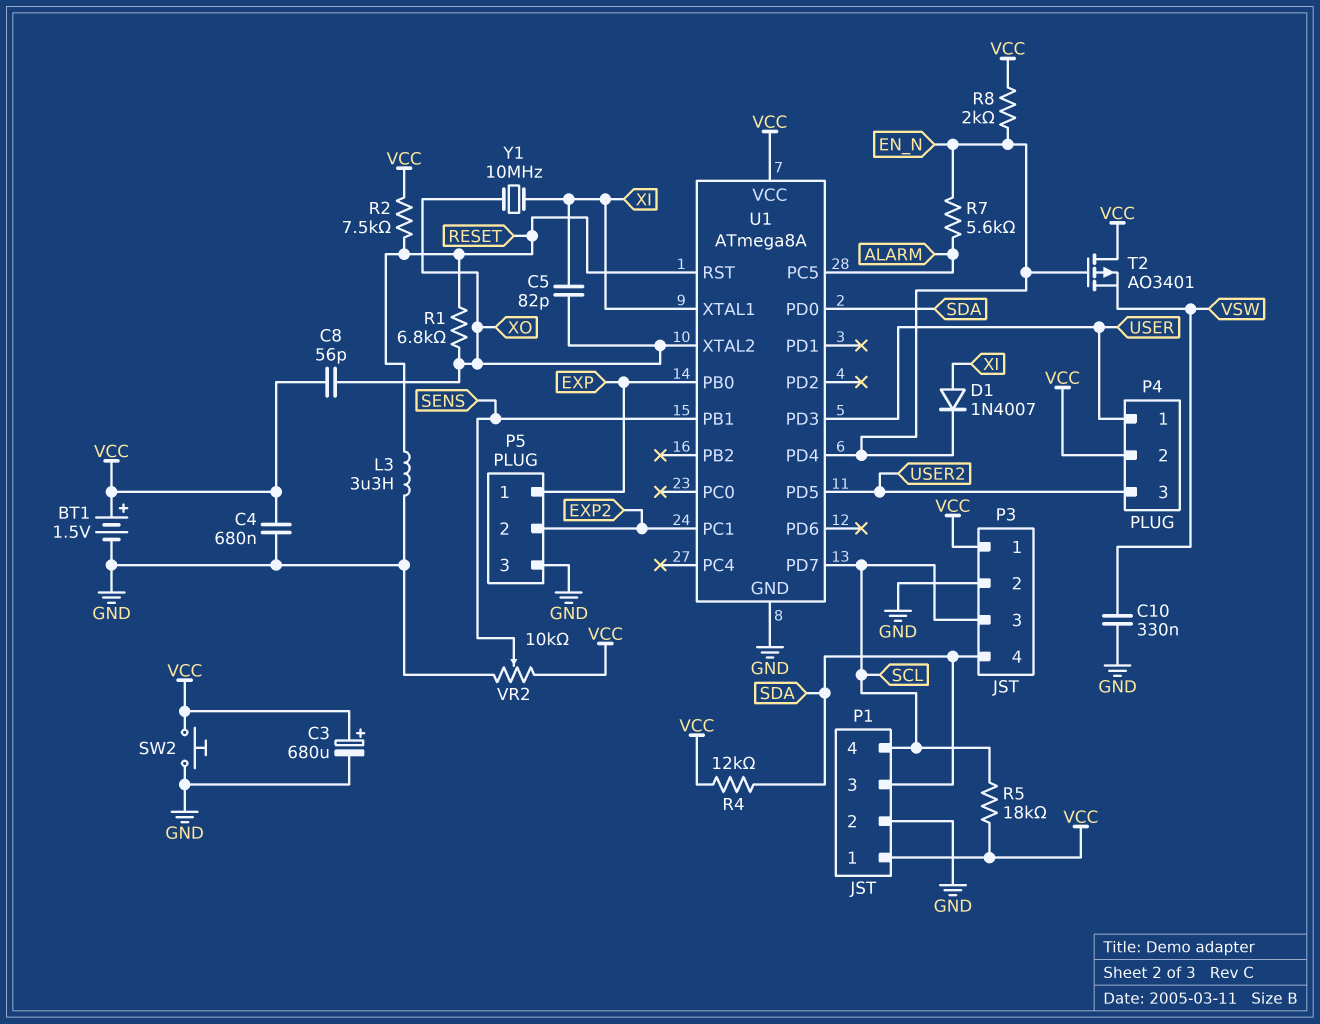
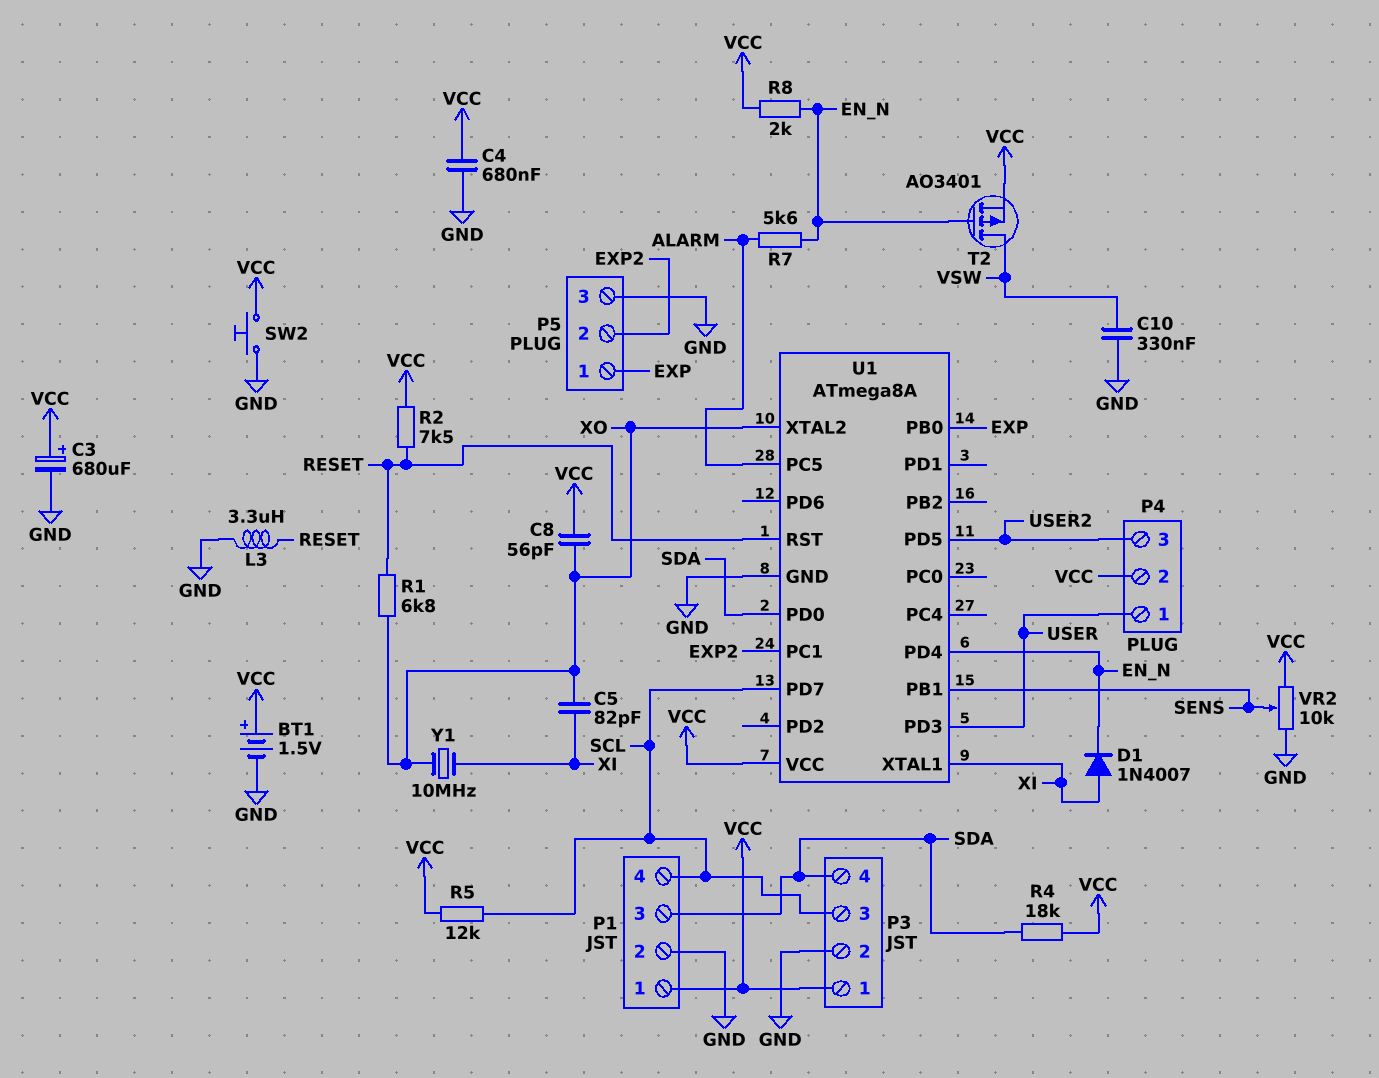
R4: 12k (SDA, VCC) -> 18k (SDA, VCC)
R5: 18k (SCL, VCC) -> 12k (SCL, VCC)
T2: PMOS AO3401 (G EN_N, D VCC, S VSW) -> PMOS AO3401 (G EN_N, D VSW, S VCC)

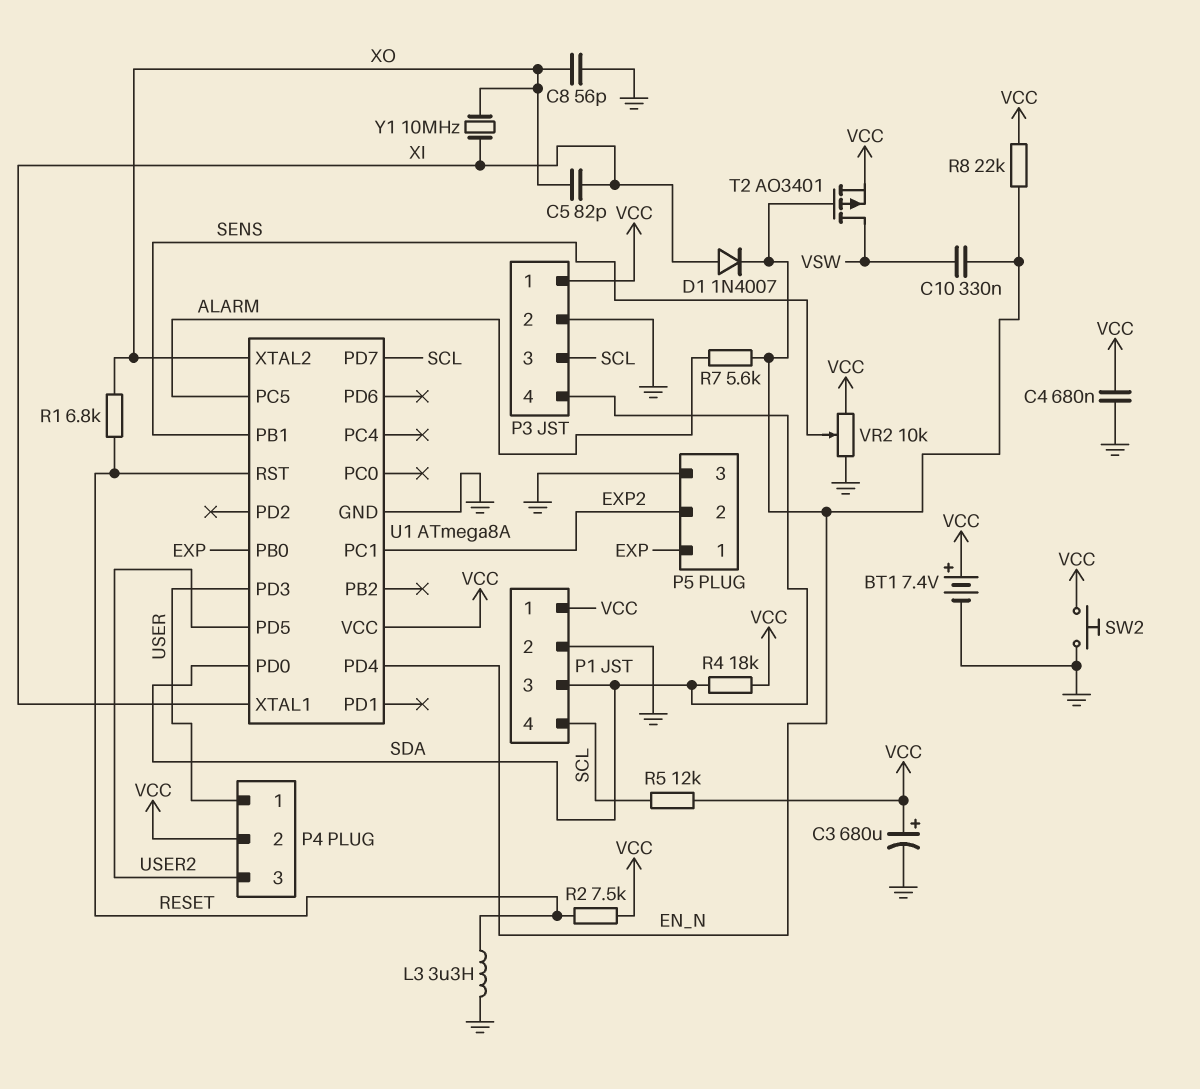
BT1: 1.5V (plus VCC, minus GND) -> 7.4V (plus VCC, minus GND)
C8: 56pF (VCC, XO) -> 56pF (GND, XO)
C10: 330nF (GND, VSW) -> 330nF (EN_N, VSW)
R8: 2k (EN_N, VCC) -> 22k (EN_N, VCC)

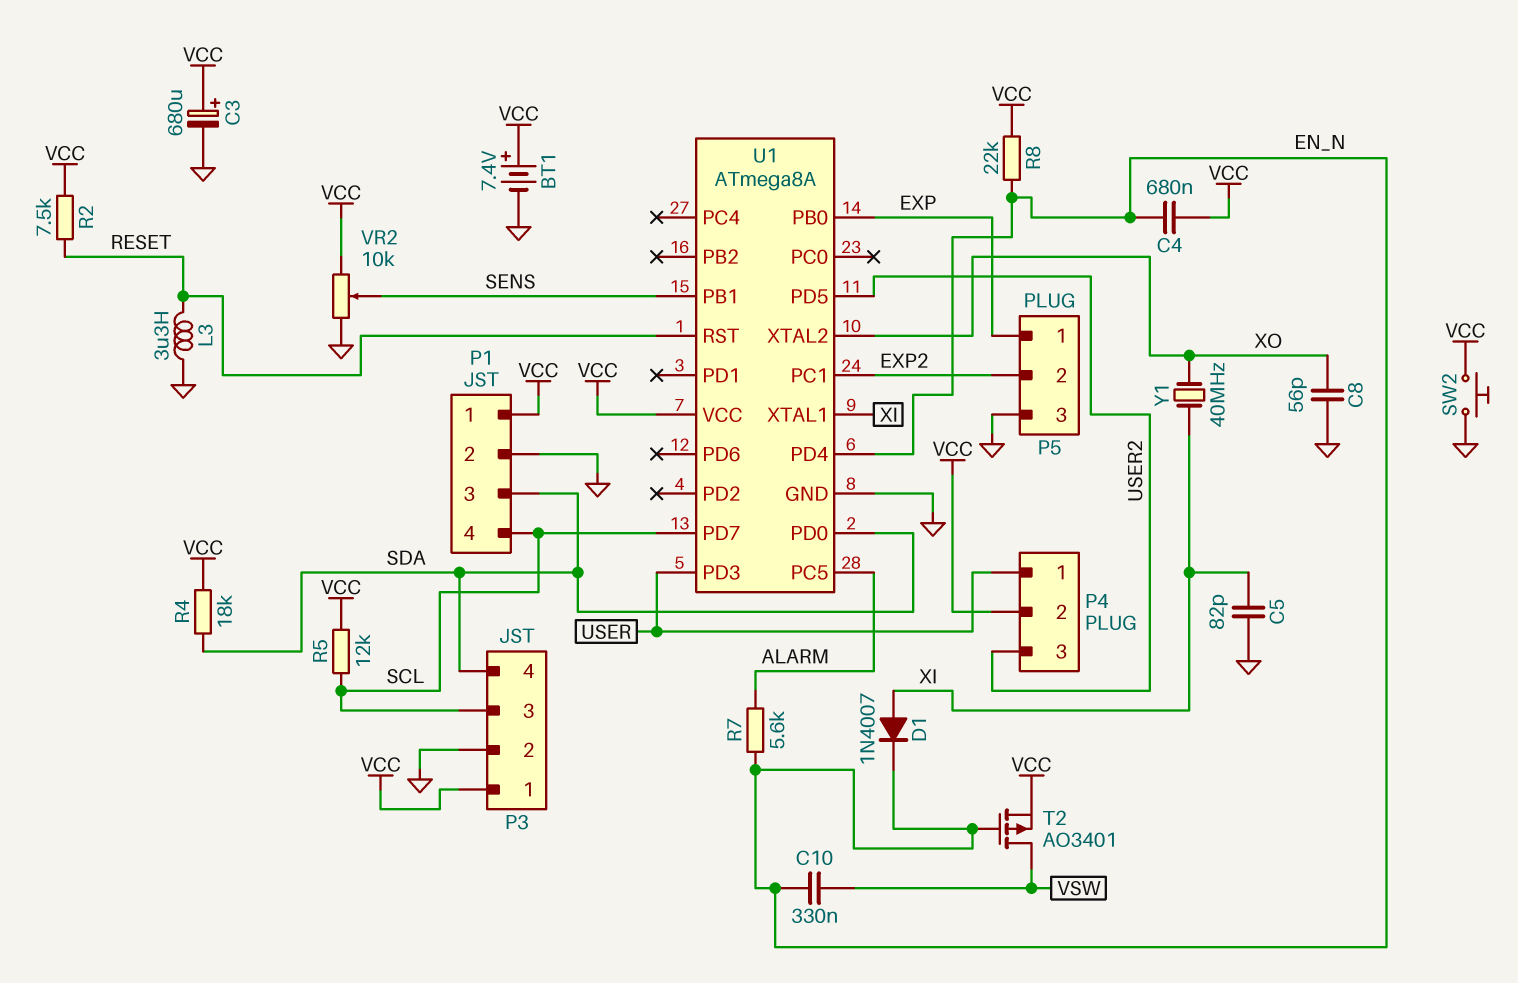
C4: 680nF (GND, VCC) -> 680nF (EN_N, VCC)
C5: 82pF (XI, XO) -> 82pF (GND, XI)
R1: 6.8k (RESET, XO) -> none
Y1: 10MHz (XI, XO) -> 40MHz (XI, XO)

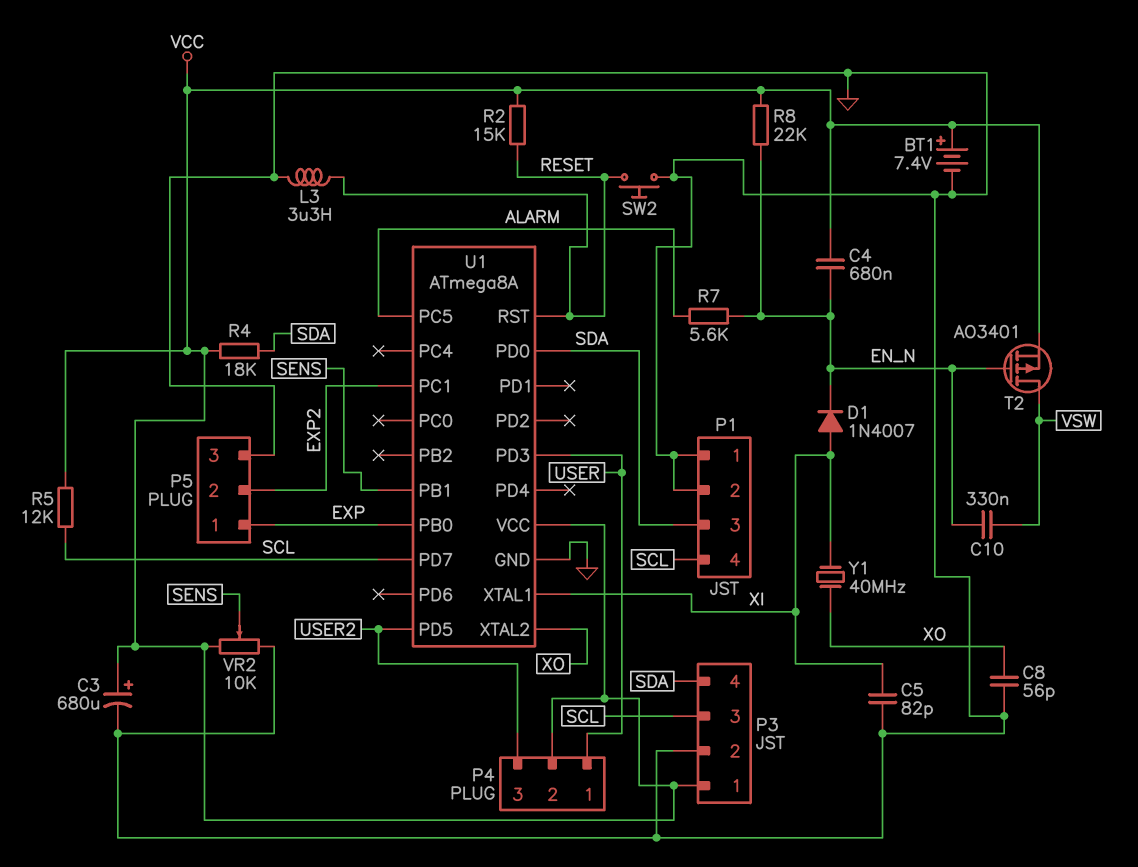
P1 pin 1: VCC -> GND
R2: 7.5k (RESET, VCC) -> 15k (RESET, VCC)
SW2: button (GND, VCC) -> button (GND, RESET)
U1 pin PD4: EN_N -> none

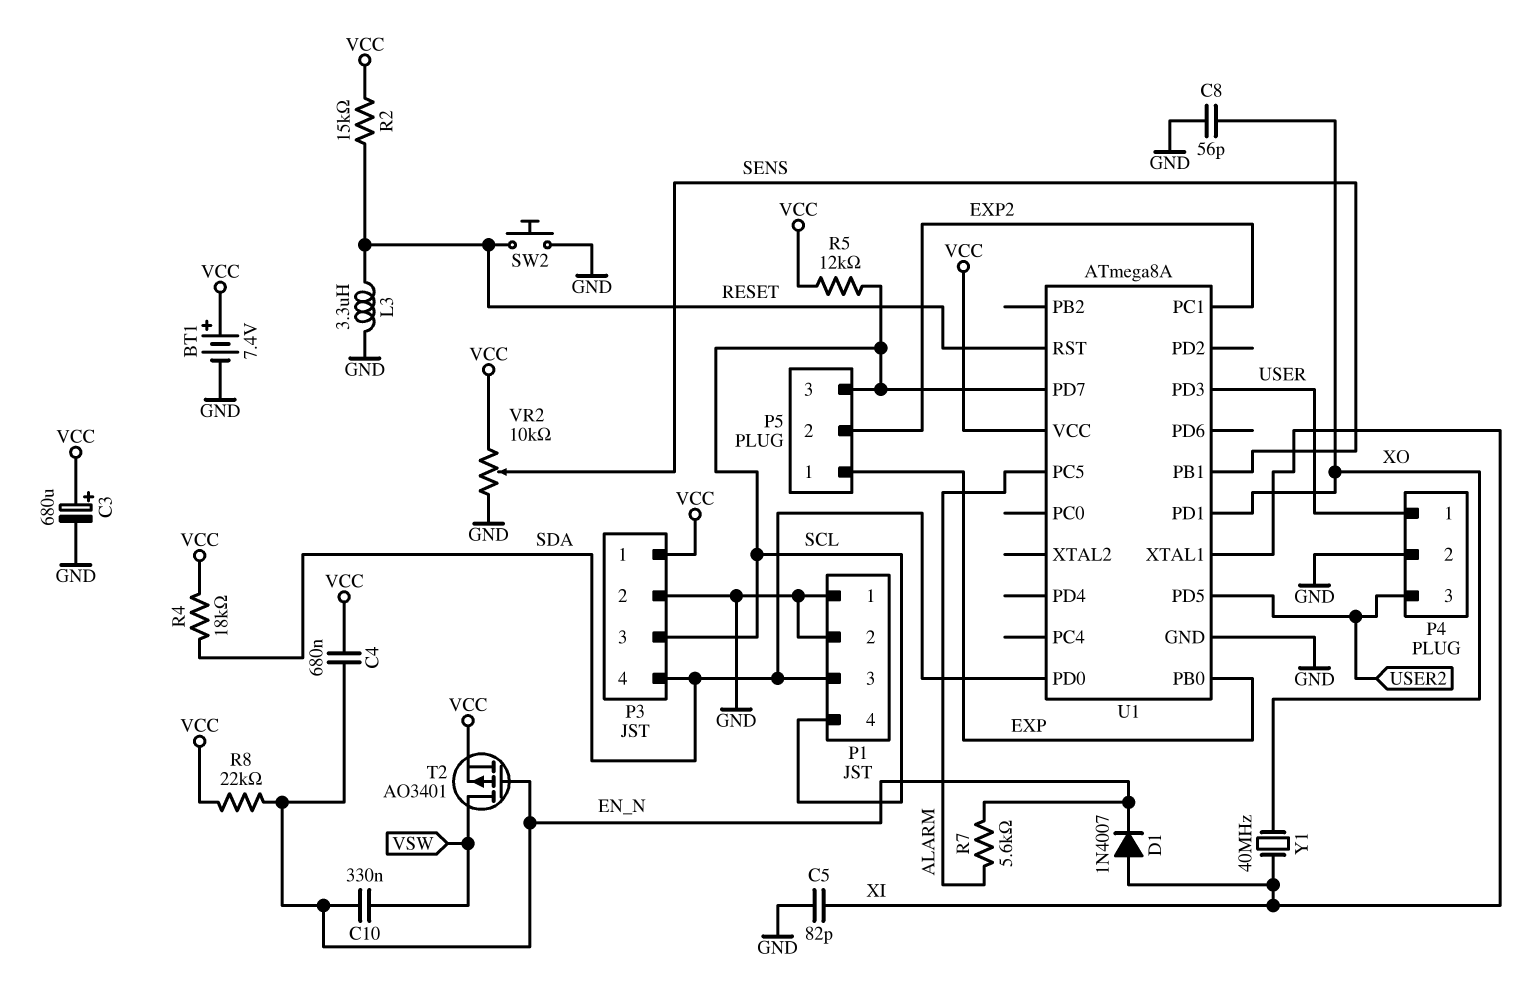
P4 pin 2: VCC -> GND
P5 pin 3: GND -> SCL
U1 pin PD1: none -> XO
U1 pin XTAL2: XO -> none

